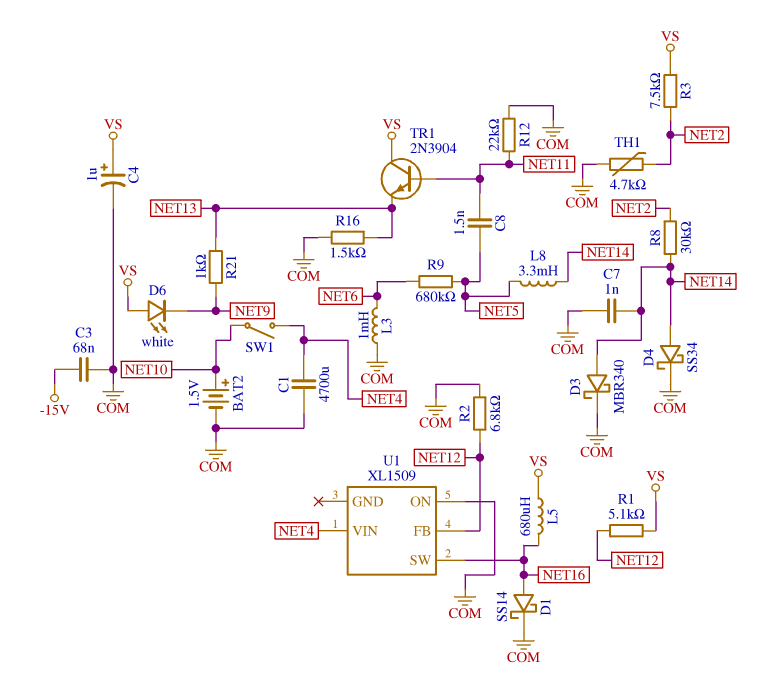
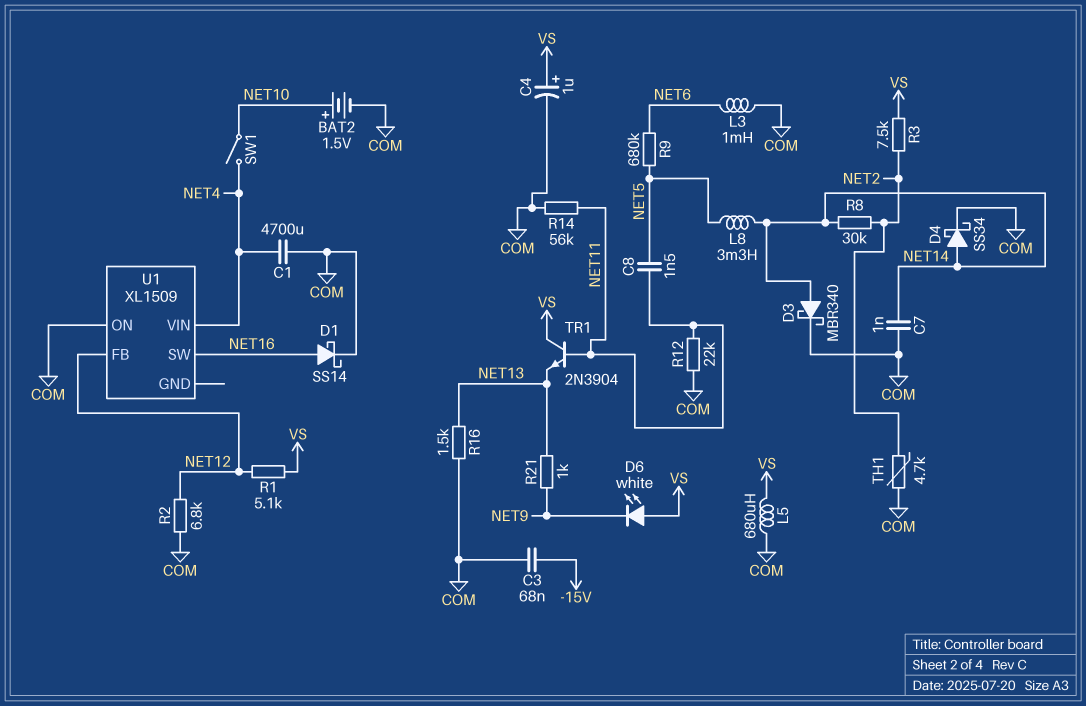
L5: 680uH (NET16, VS) -> 680uH (COM, VS)
R14: none -> 56k (COM, NET11)

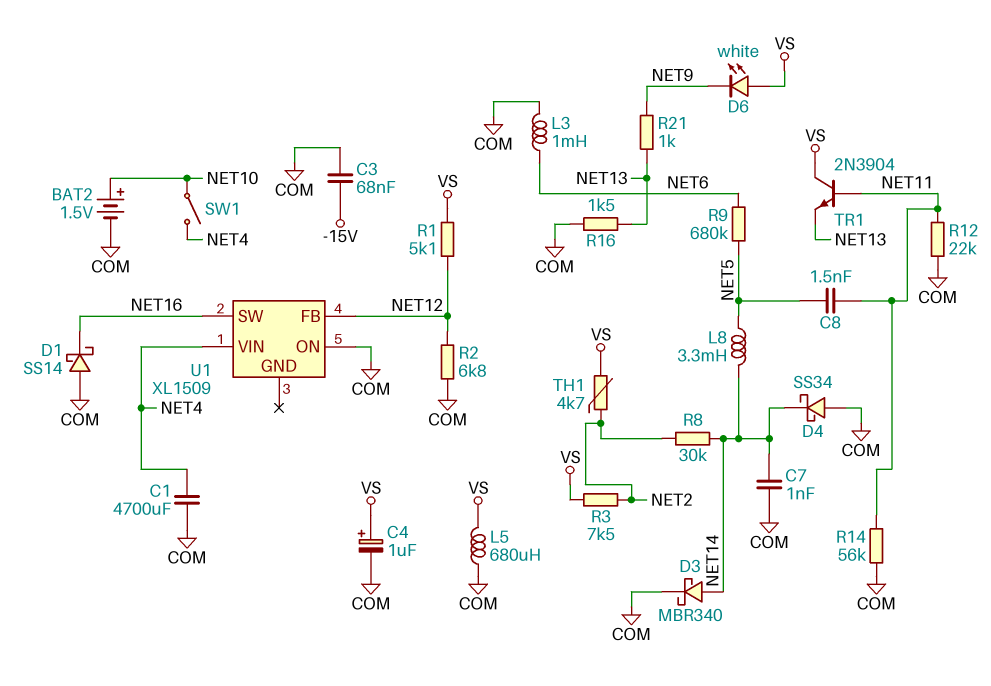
D1: schottky SS14 (A NET16, K COM) -> schottky SS14 (A COM, K NET16)
D4: schottky SS34 (A NET14, K COM) -> schottky SS34 (A COM, K NET14)
TH1: 4.7k (COM, NET2) -> 4.7k (NET2, VS)

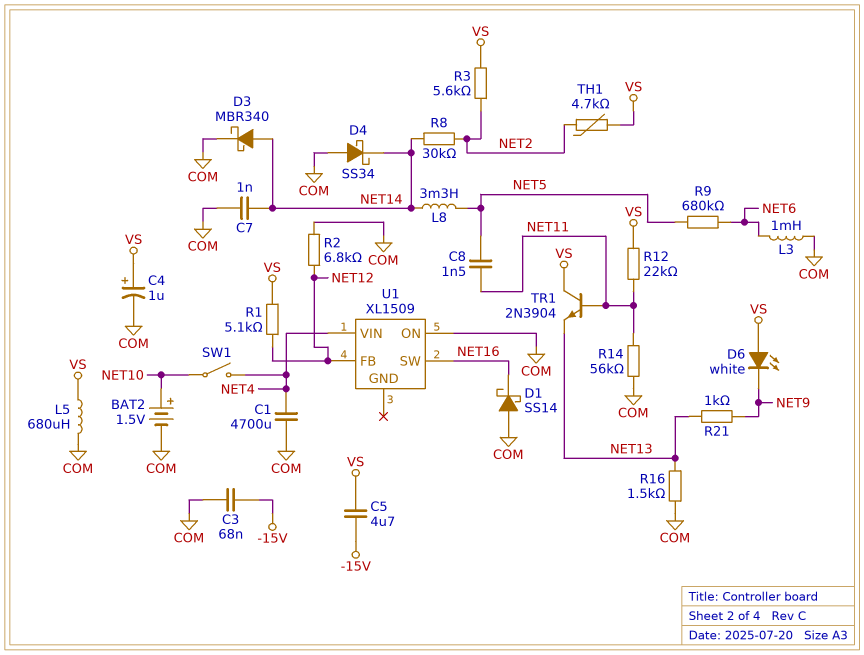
C5: none -> 4.7uF (-15V, VS)
R3: 7.5k (NET2, VS) -> 5.6k (NET2, VS)
R12: 22k (COM, NET11) -> 22k (NET11, VS)

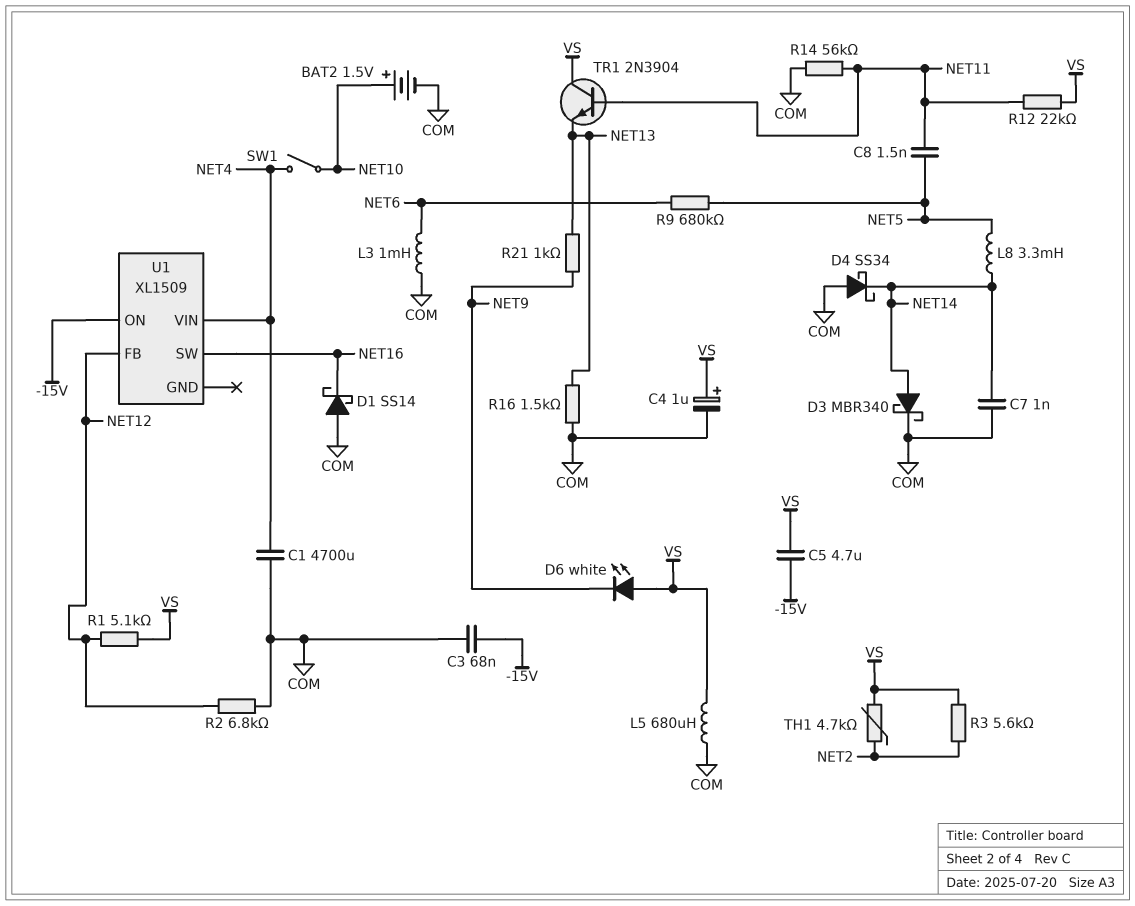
R8: 30k (NET2, NET14) -> none
U1 pin ON: COM -> -15V

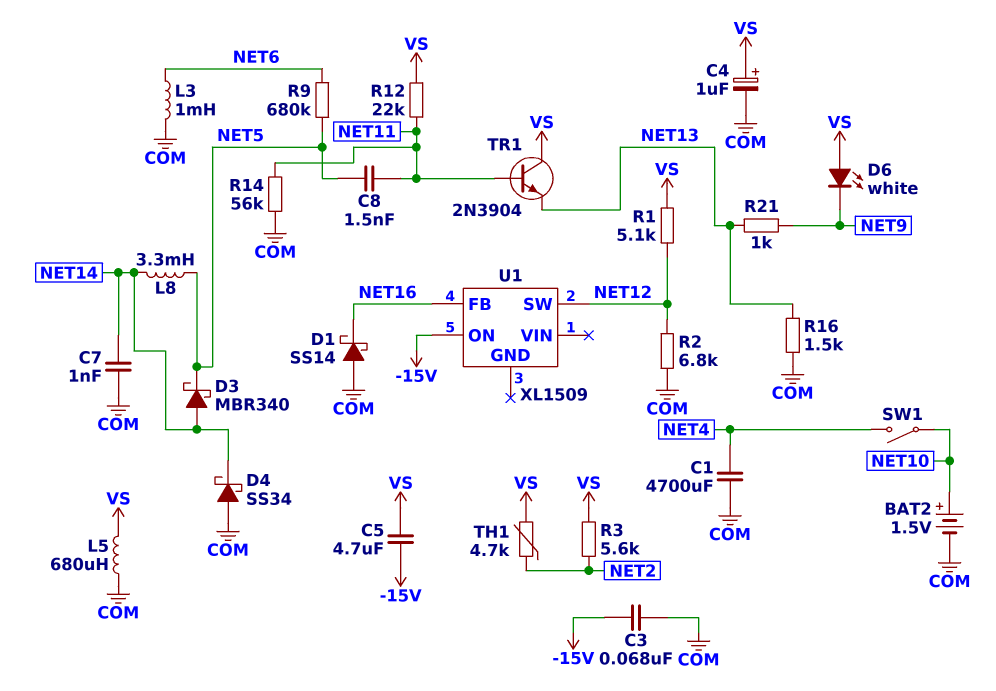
D3: schottky MBR340 (A NET14, K COM) -> schottky MBR340 (A NET14, K NET5)
U1 pin FB: NET12 -> NET16
U1 pin SW: NET16 -> NET12
U1 pin VIN: NET4 -> none

